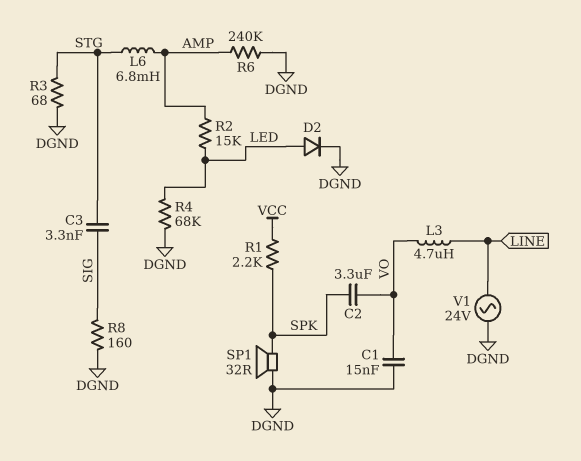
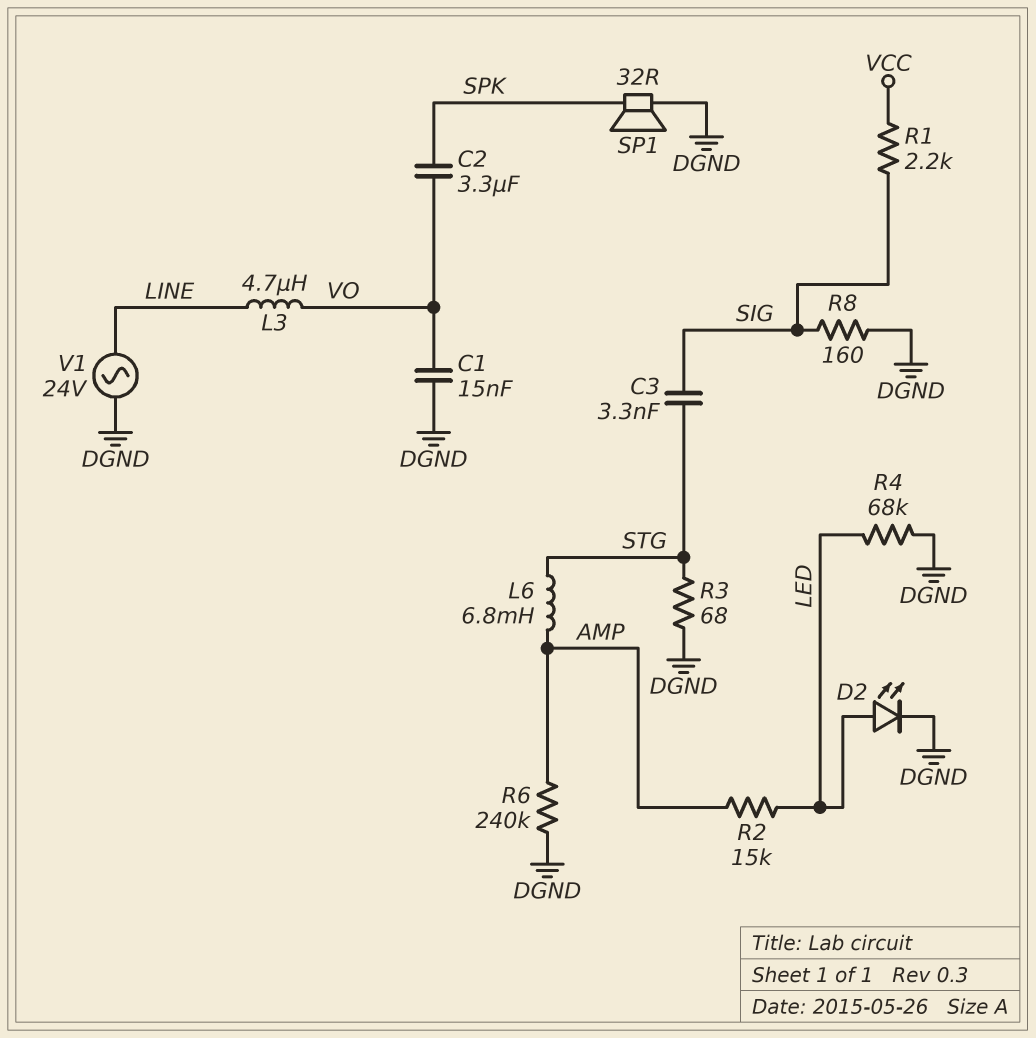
D2: diode (A LED, K DGND) -> LED (A LED, K DGND)
R1: 2.2k (SPK, VCC) -> 2.2k (SIG, VCC)

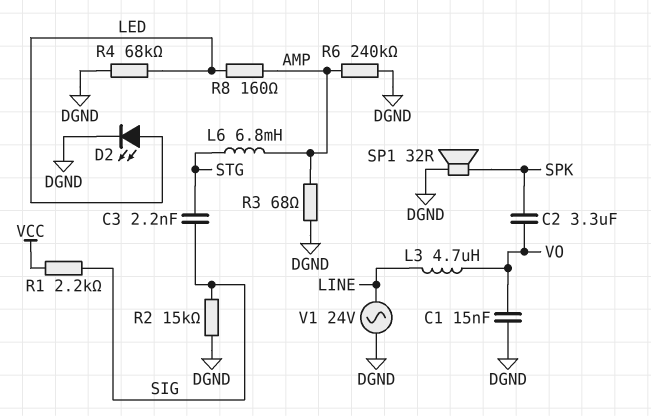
C3: 3.3nF (SIG, STG) -> 2.2nF (SIG, STG)
R2: 15k (AMP, LED) -> 15k (DGND, SIG)
R3: 68 (DGND, STG) -> 68 (AMP, DGND)
R8: 160 (DGND, SIG) -> 160 (AMP, LED)

